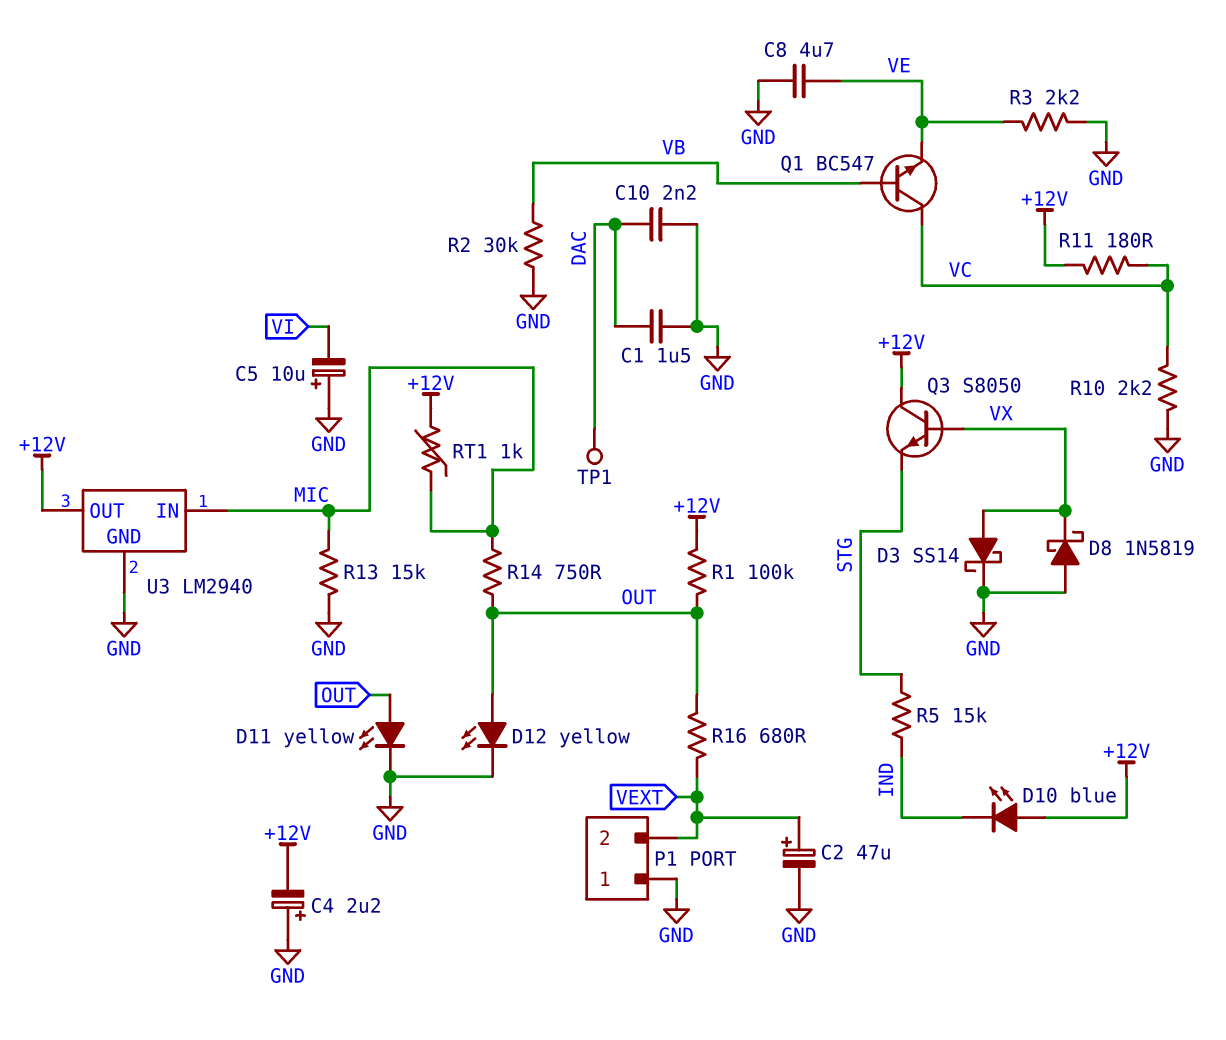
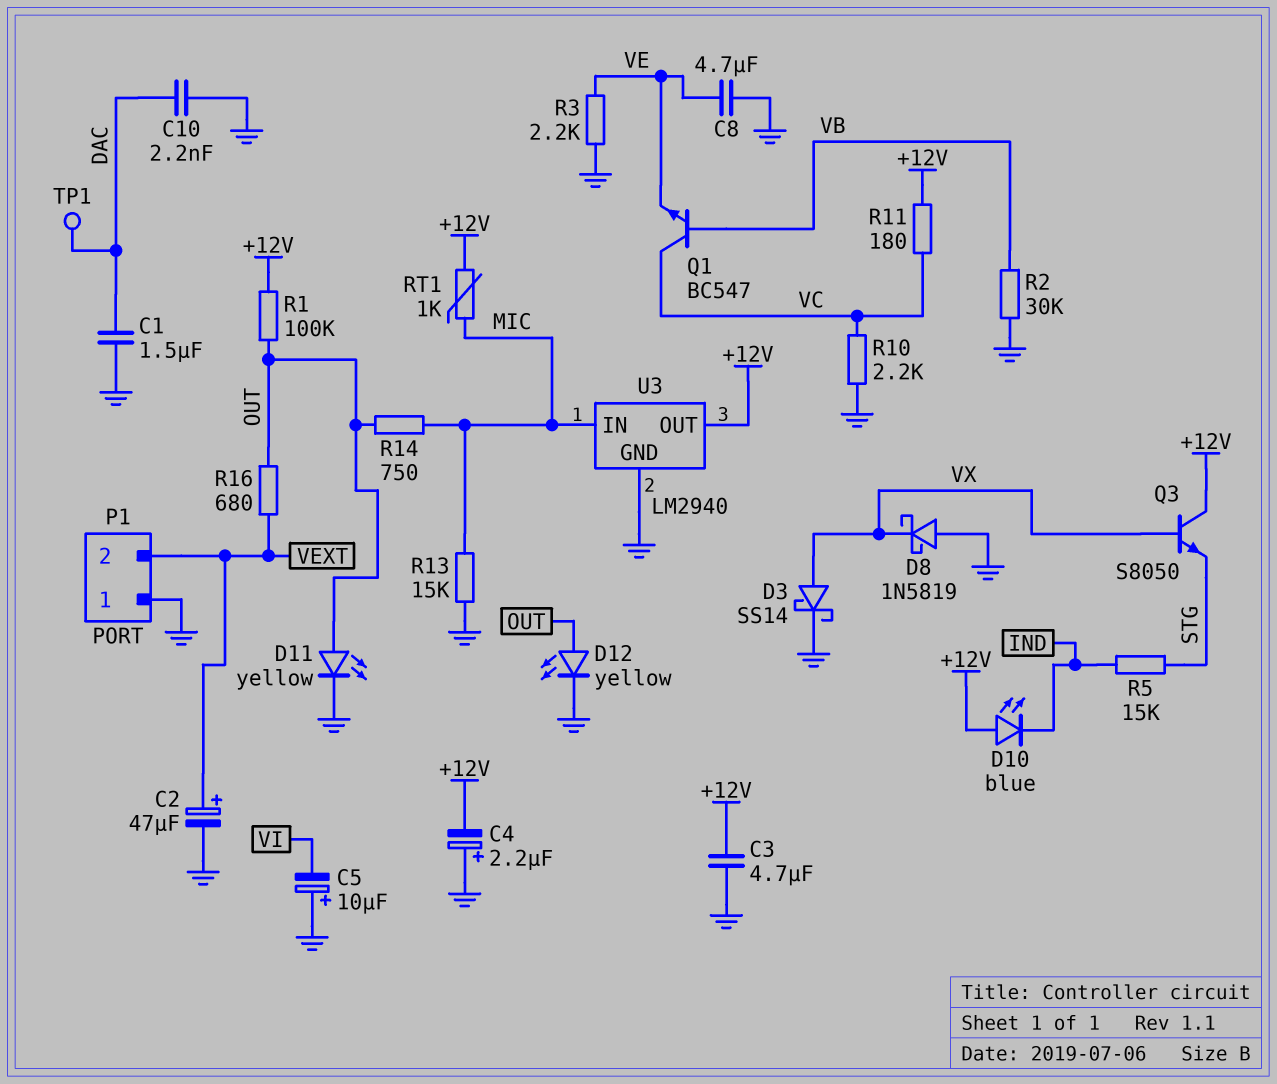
C3: none -> 4.7uF (+12V, GND)

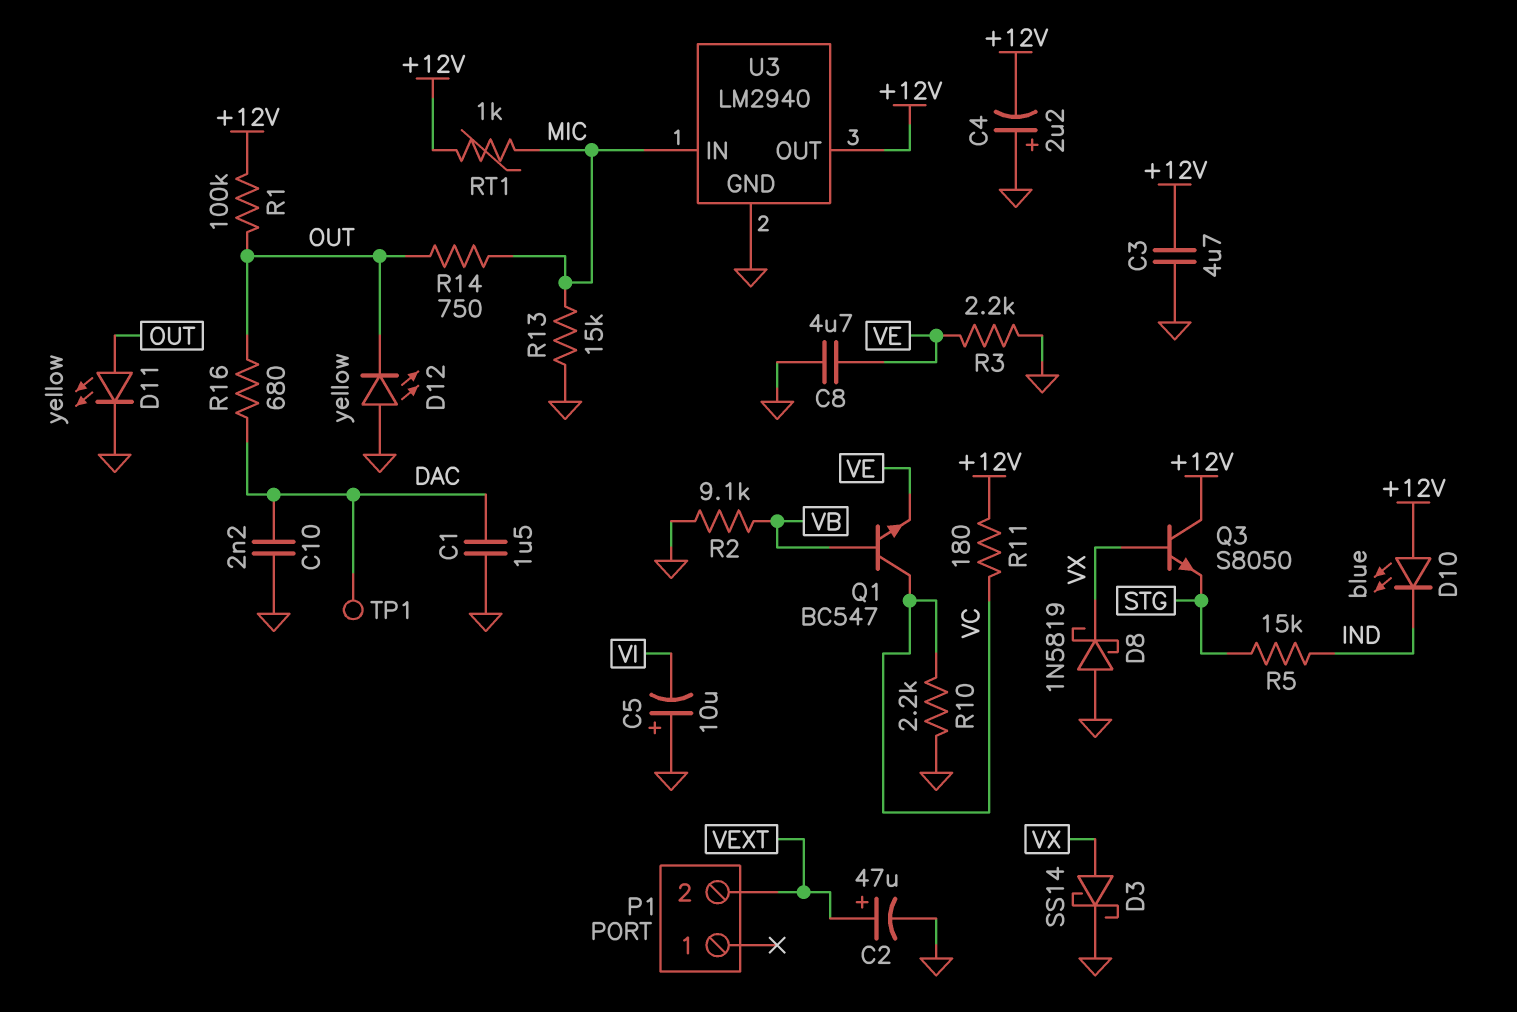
D12: LED yellow (A OUT, K GND) -> LED yellow (A GND, K OUT)
P1 pin 1: GND -> none
R2: 30k (GND, VB) -> 9.1k (GND, VB)
R16: 680 (OUT, VEXT) -> 680 (DAC, OUT)

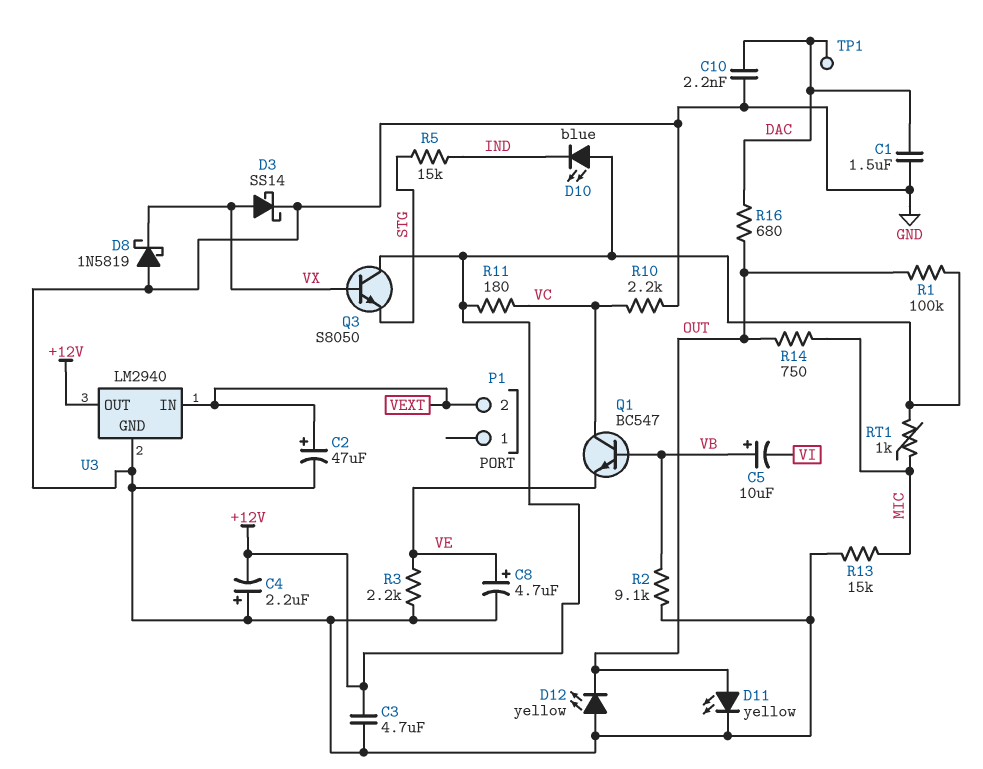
C5: 10uF (plus GND, minus VI) -> 10uF (plus VB, minus VI)
C8: 4.7uF (GND, VE) -> 4.7uF (plus VE, minus GND)
U3 pin IN: MIC -> VEXT

